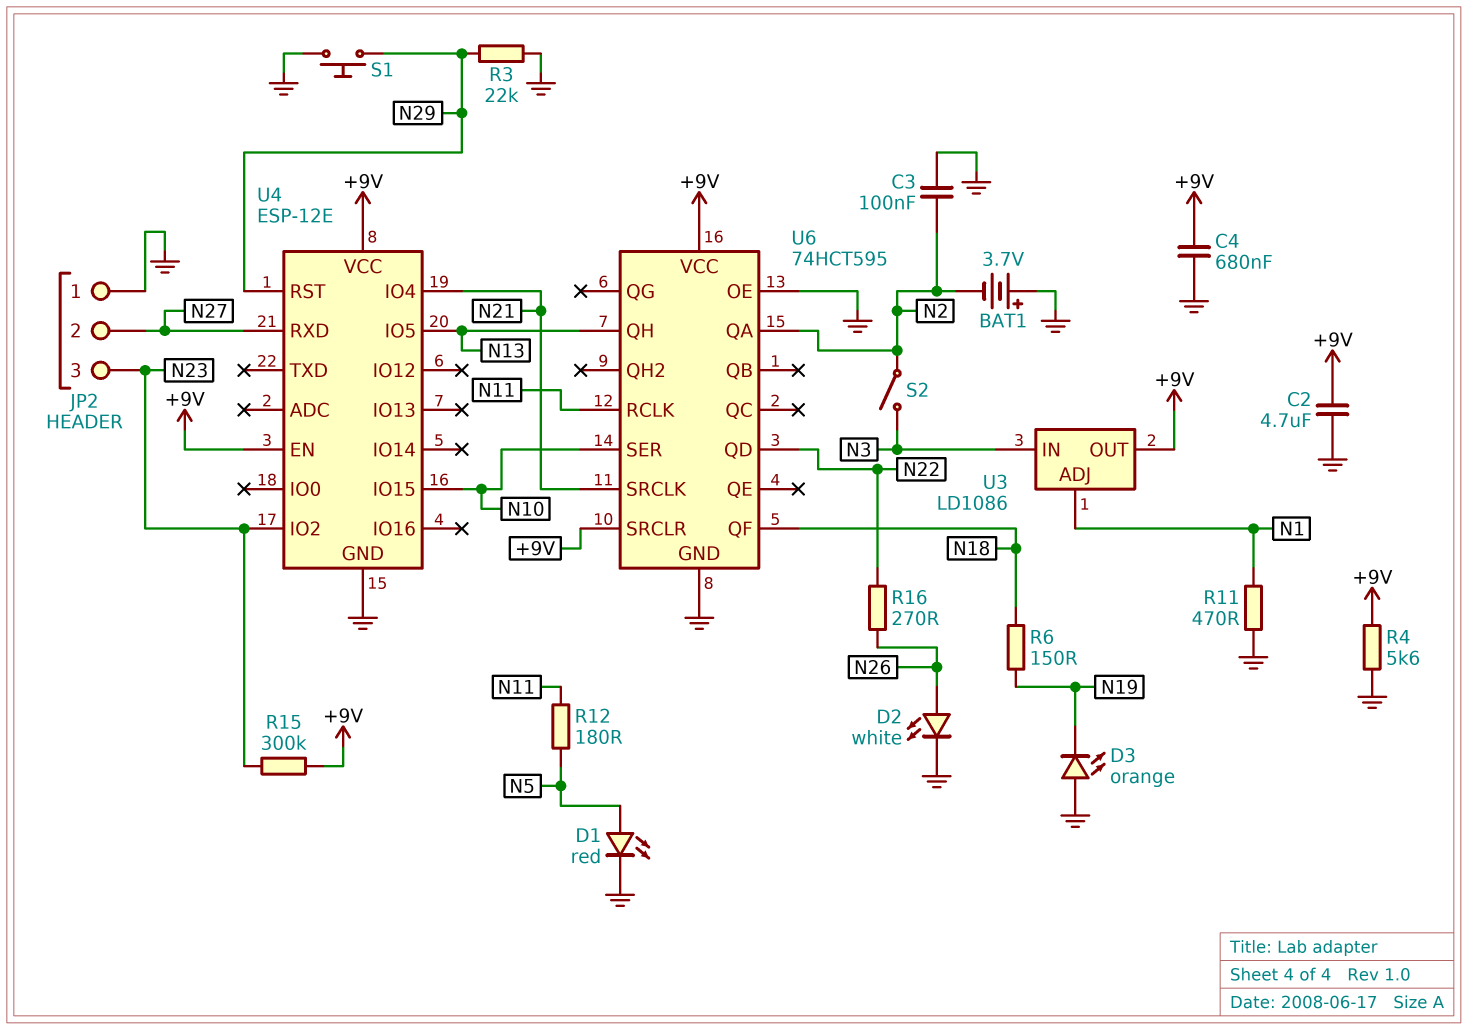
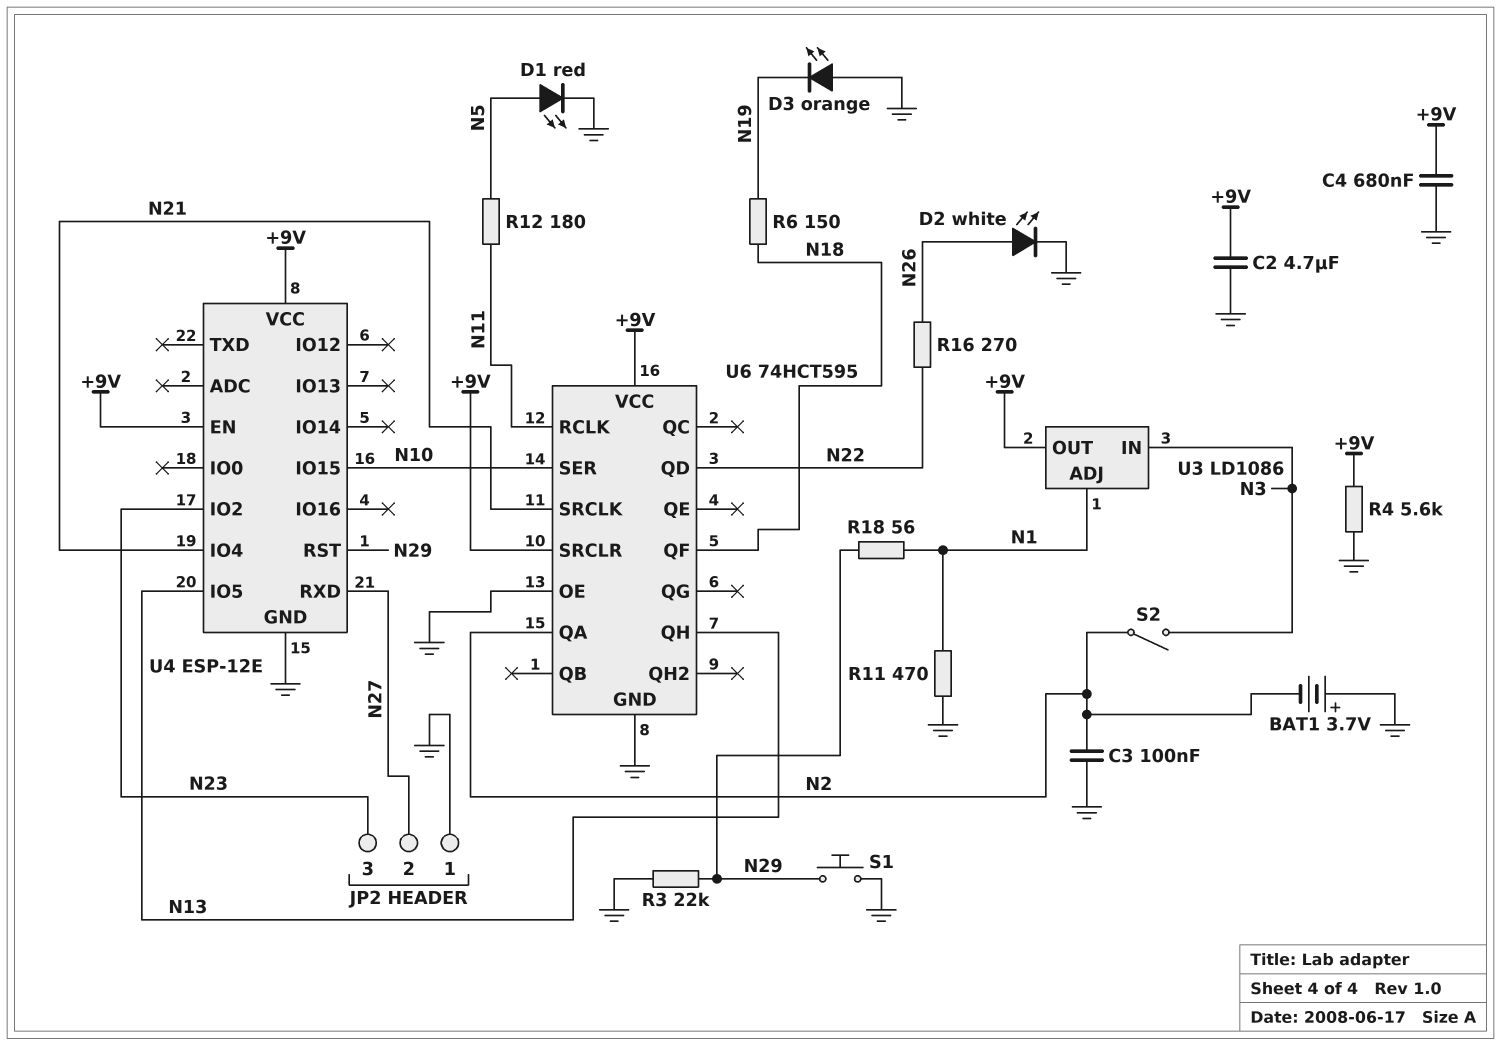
R15: 300k (+9V, N23) -> none
R18: none -> 56 (N1, N29)

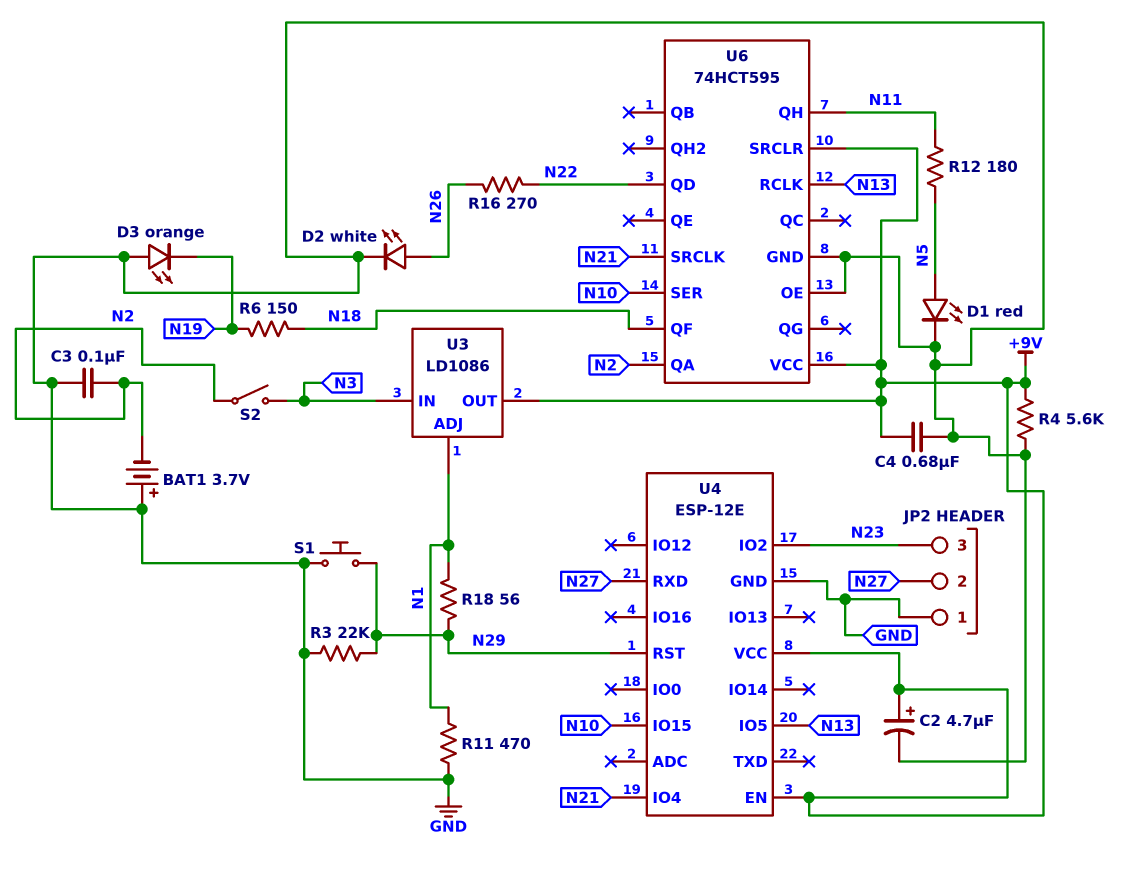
C2: 4.7uF (+9V, GND) -> 4.7uF (plus +9V, minus GND)
U6 pin QH: N13 -> N11
U6 pin RCLK: N11 -> N13

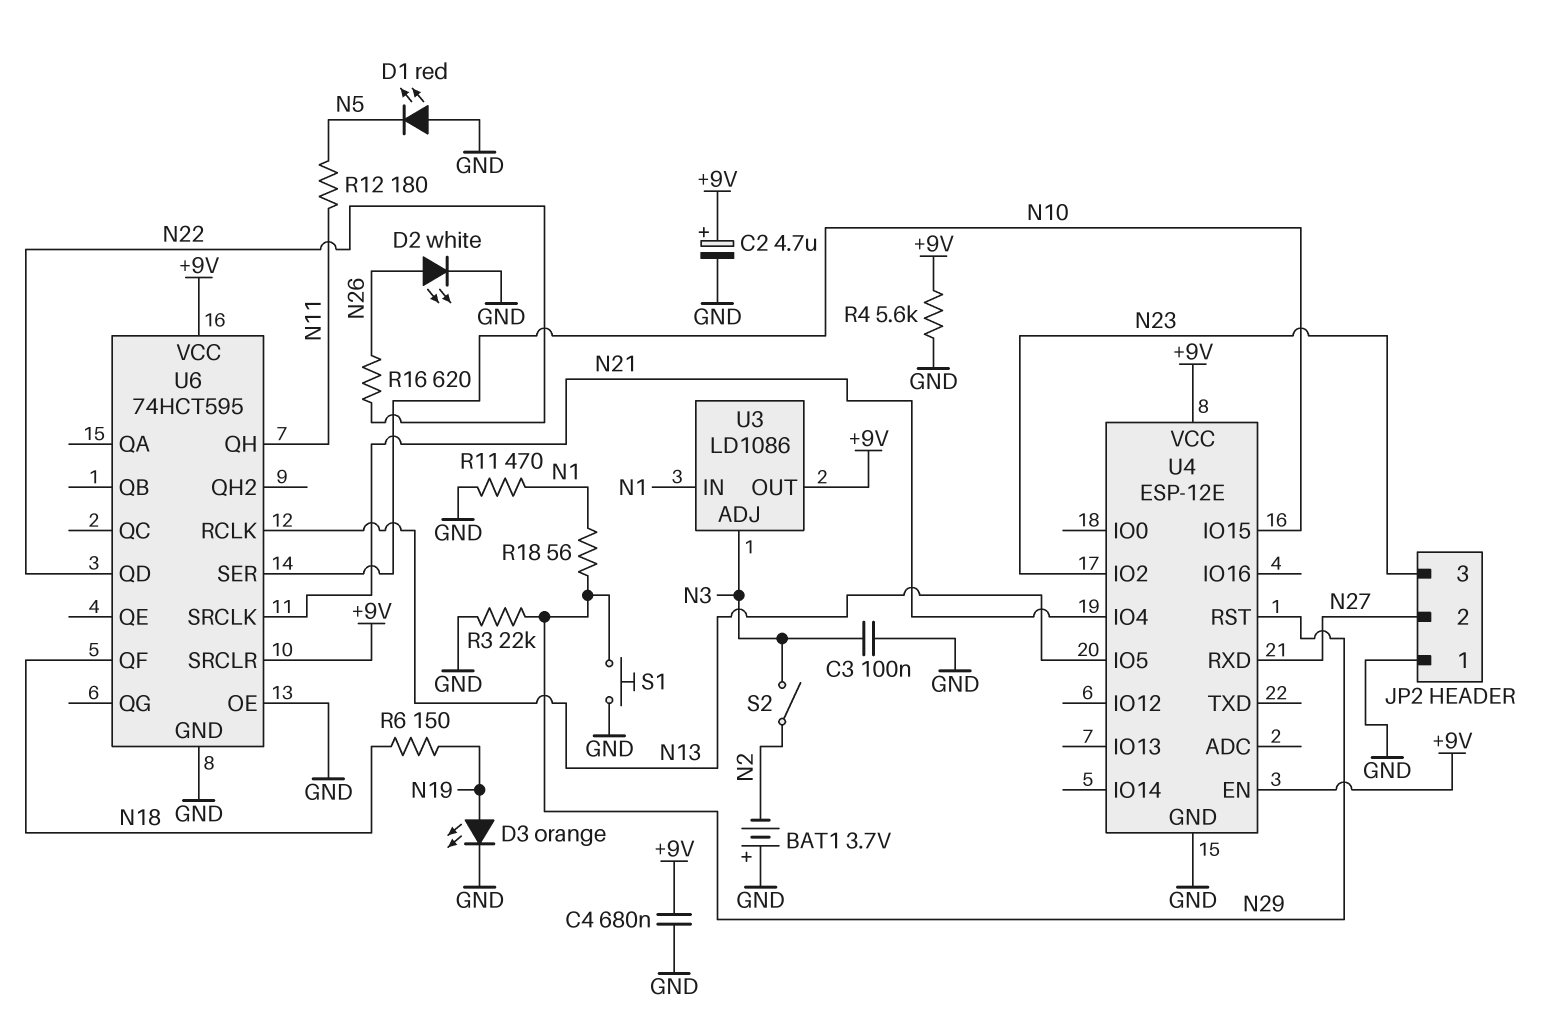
C3: 100nF (GND, N2) -> 100nF (GND, N3)
D1: LED red (A N5, K GND) -> LED red (A GND, K N5)
D3: LED orange (A GND, K N19) -> LED orange (A N19, K GND)
R16: 270 (N22, N26) -> 620 (N22, N26)
U3 pin ADJ: N1 -> N3
U3 pin IN: N3 -> N1
U6 pin QA: N2 -> none

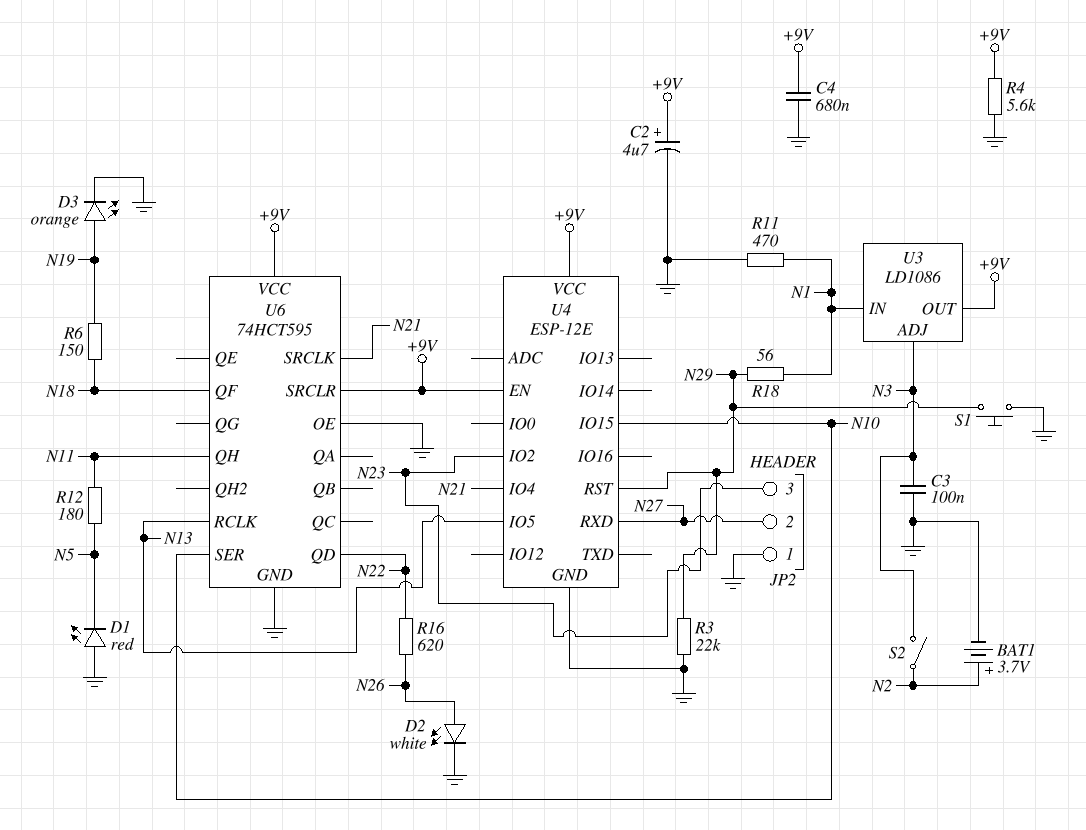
BAT1: 3.7V (plus GND, minus N2) -> 3.7V (plus N2, minus GND)

